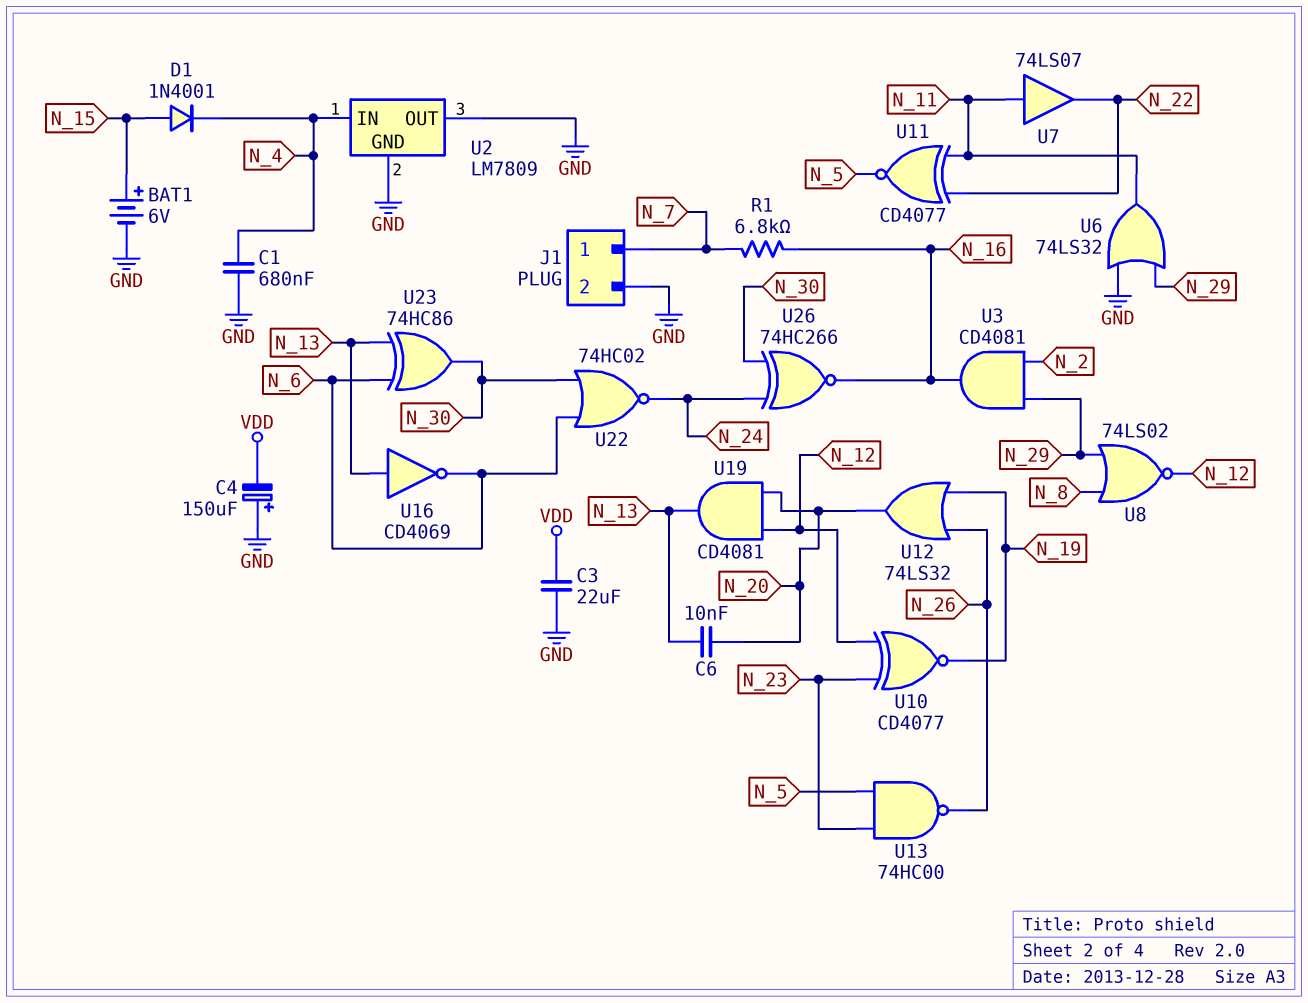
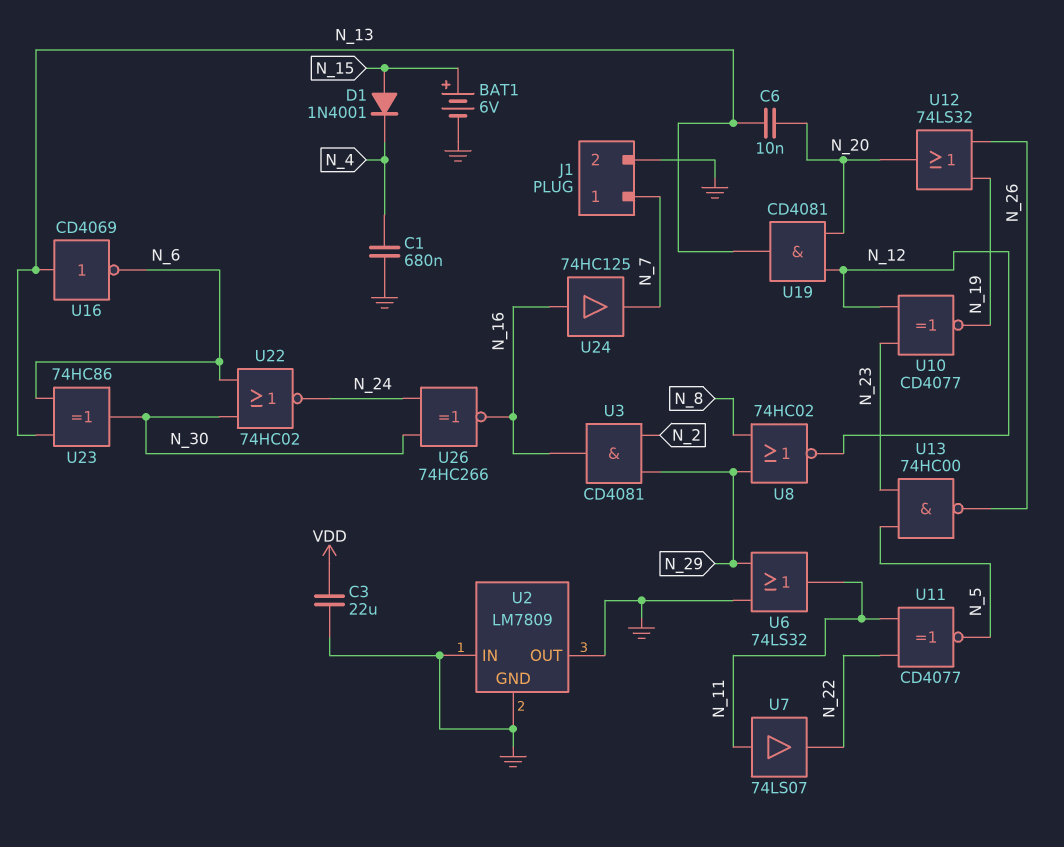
C4: 150uF (plus GND, minus VDD) -> none
R1: 6.8k (N_7, N_16) -> none
U2 pin IN: N_4 -> GND
U8: NOR 74LS02 (in N_8, in N_29, out N_12) -> NOR 74HC02 (in N_8, in N_29, out N_12)
U24: none -> buffer 74HC125 (in N_16, out N_7)

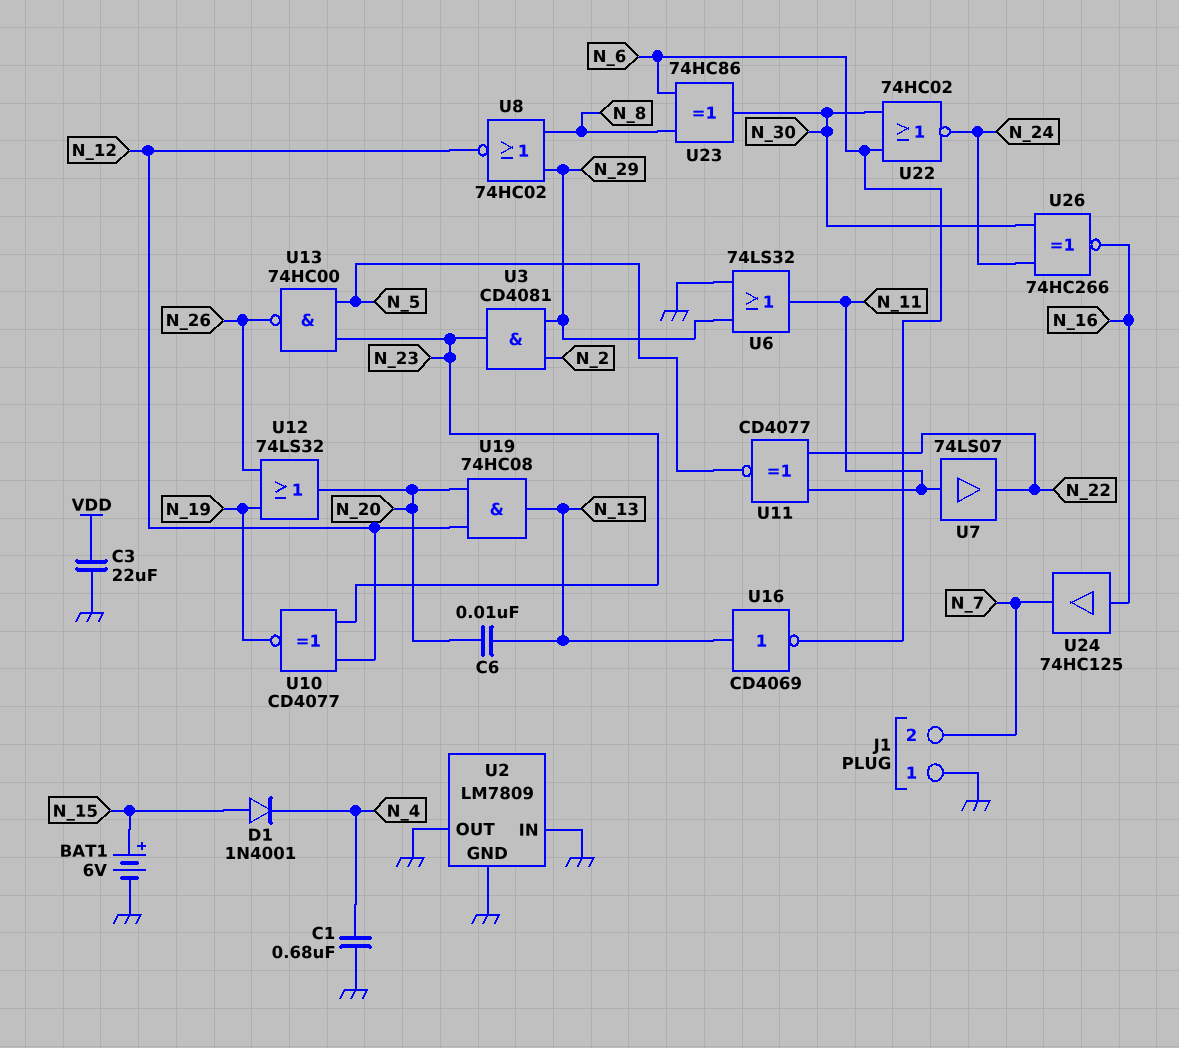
J1 pin 1: N_7 -> GND
J1 pin 2: GND -> N_7
U3: AND CD4081 (in N_2, in N_29, out N_16) -> AND CD4081 (in N_2, in N_29, out N_23)
U19: AND CD4081 (in N_12, in N_20, out N_13) -> AND 74HC08 (in N_12, in N_20, out N_13)
U23: XOR 74HC86 (in N_6, in N_13, out N_30) -> XOR 74HC86 (in N_6, in N_8, out N_30)

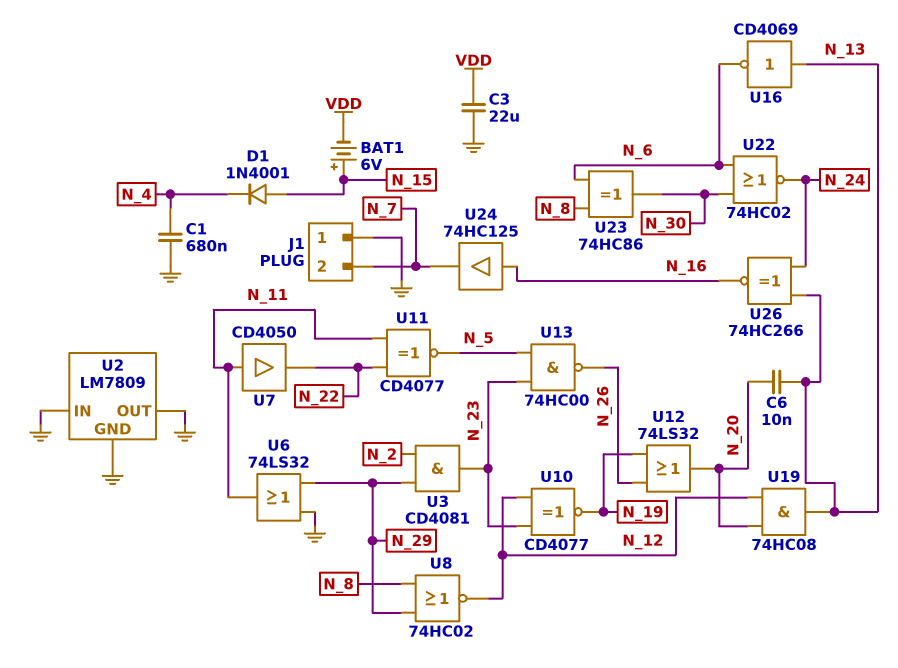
BAT1: 6V (plus N_15, minus GND) -> 6V (plus N_15, minus VDD)
U7: buffer 74LS07 (in N_11, out N_22) -> buffer CD4050 (in N_11, out N_22)
U26: XNOR 74HC266 (in N_24, in N_30, out N_16) -> XNOR 74HC266 (in N_13, in N_24, out N_16)

